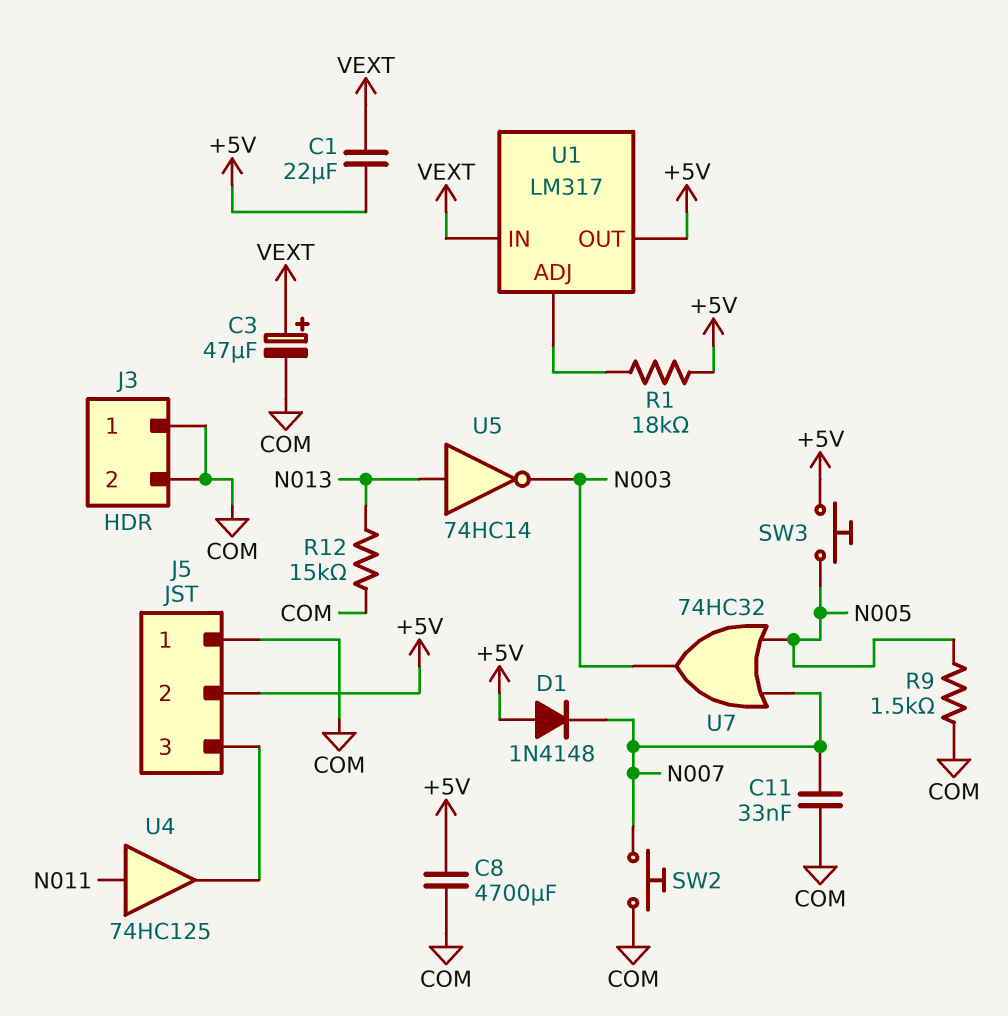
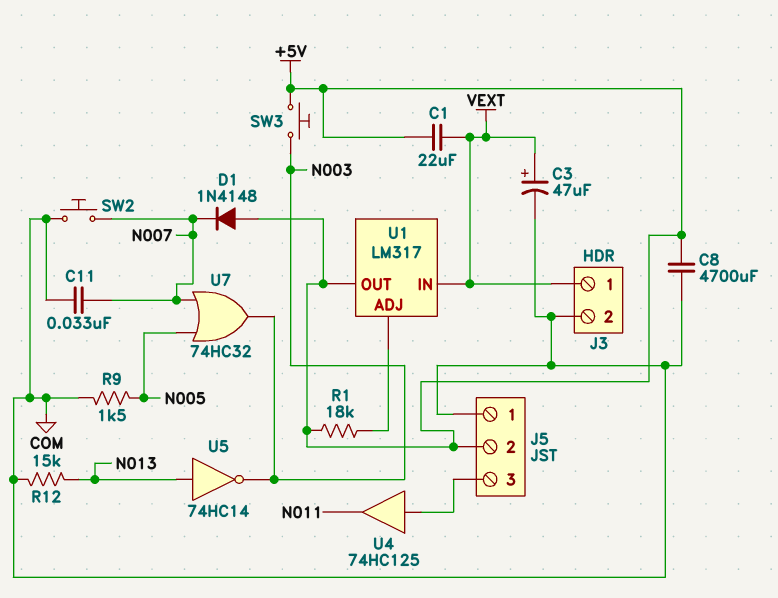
J3 pin 1: COM -> VEXT
SW3: button (+5V, N005) -> button (+5V, N003)
U4: buffer 74HC125 (in N011, out J5/3) -> buffer 74HC125 (in J5/3, out N011)

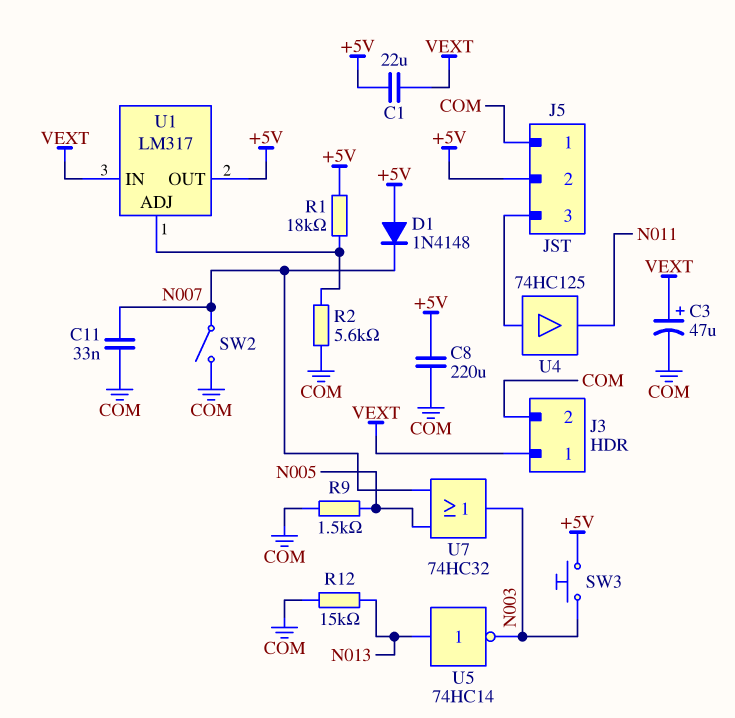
C8: 4700uF (+5V, COM) -> 220uF (+5V, COM)
R2: none -> 5.6k (COM, U1/ADJ)
SW2: button (COM, N007) -> switch (COM, N007)

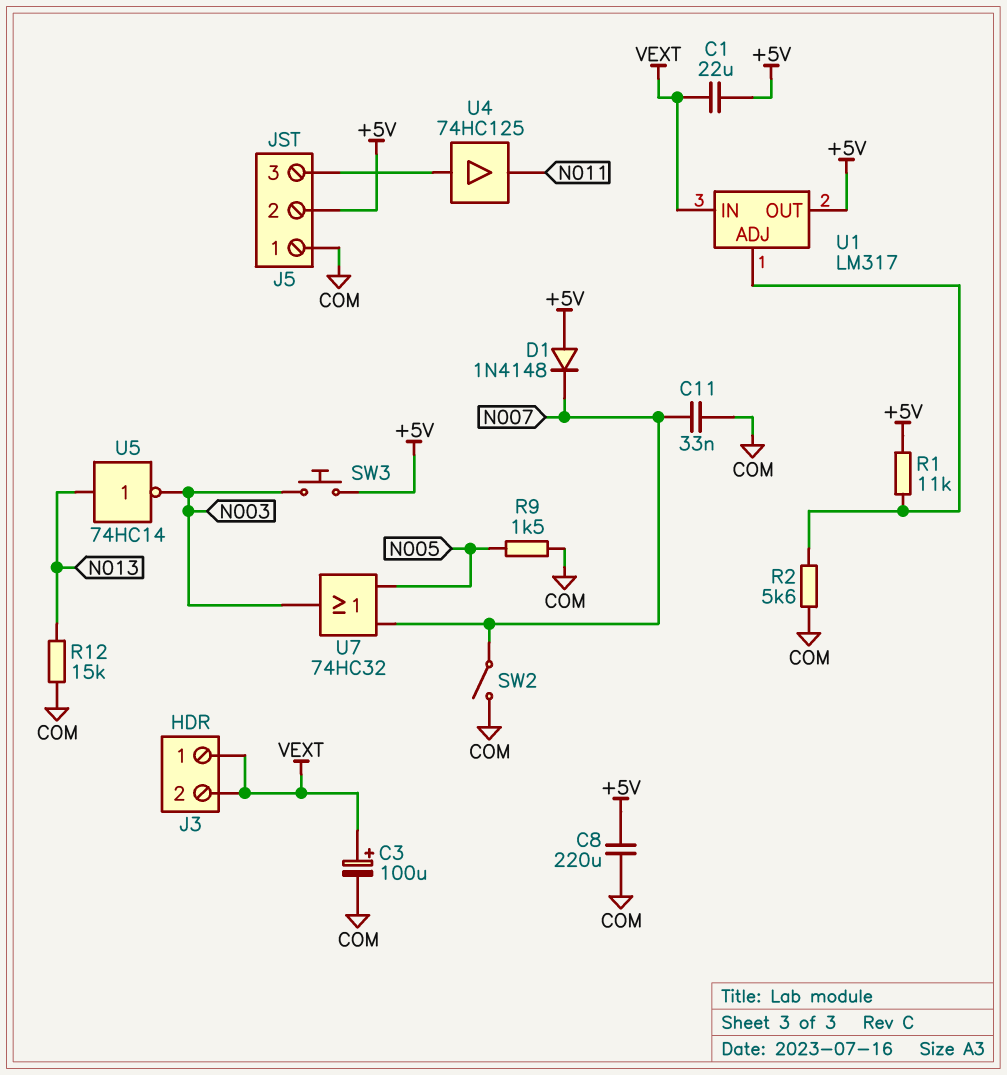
C3: 47uF (plus VEXT, minus COM) -> 100uF (plus VEXT, minus COM)
J3 pin 2: COM -> VEXT
R1: 18k (+5V, U1/ADJ) -> 11k (+5V, U1/ADJ)

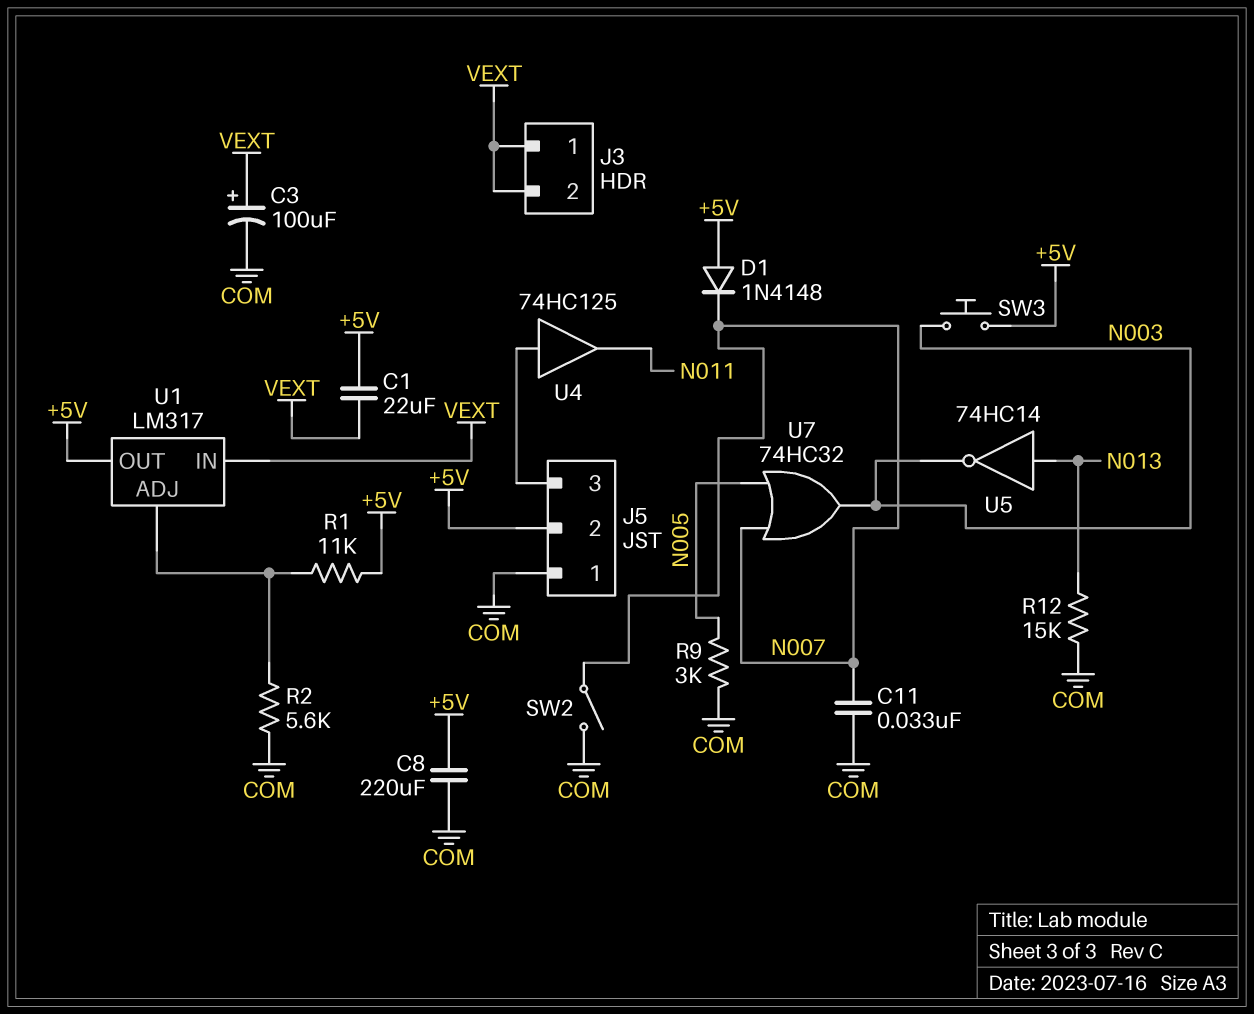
R9: 1.5k (COM, N005) -> 3k (COM, N005)

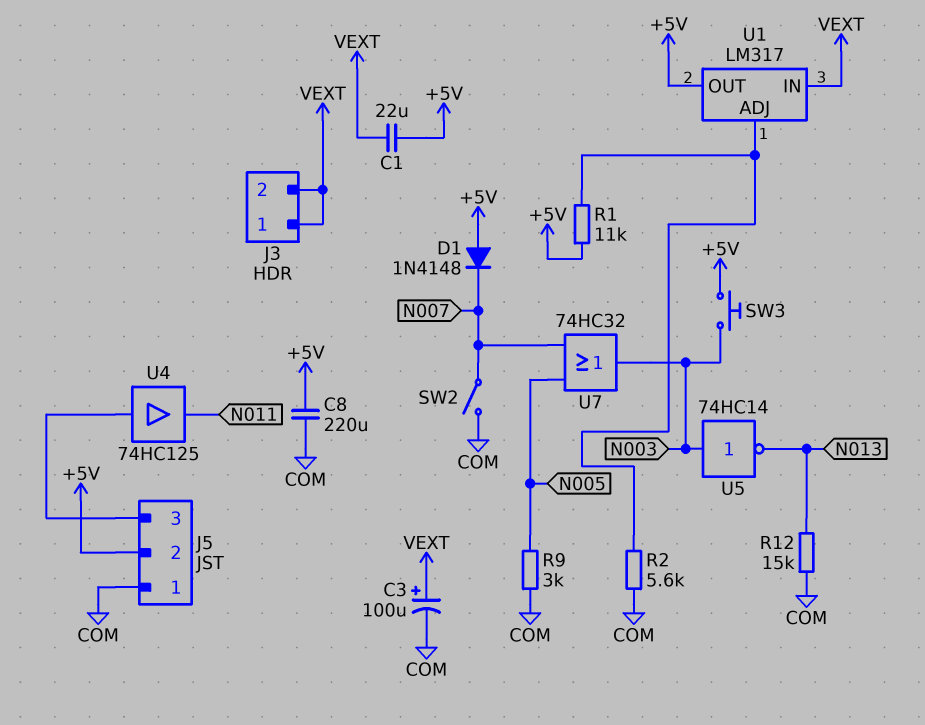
C11: 33nF (COM, N007) -> none
U5: NOT 74HC14 (in N013, out N003) -> NOT 74HC14 (in N003, out N013)

